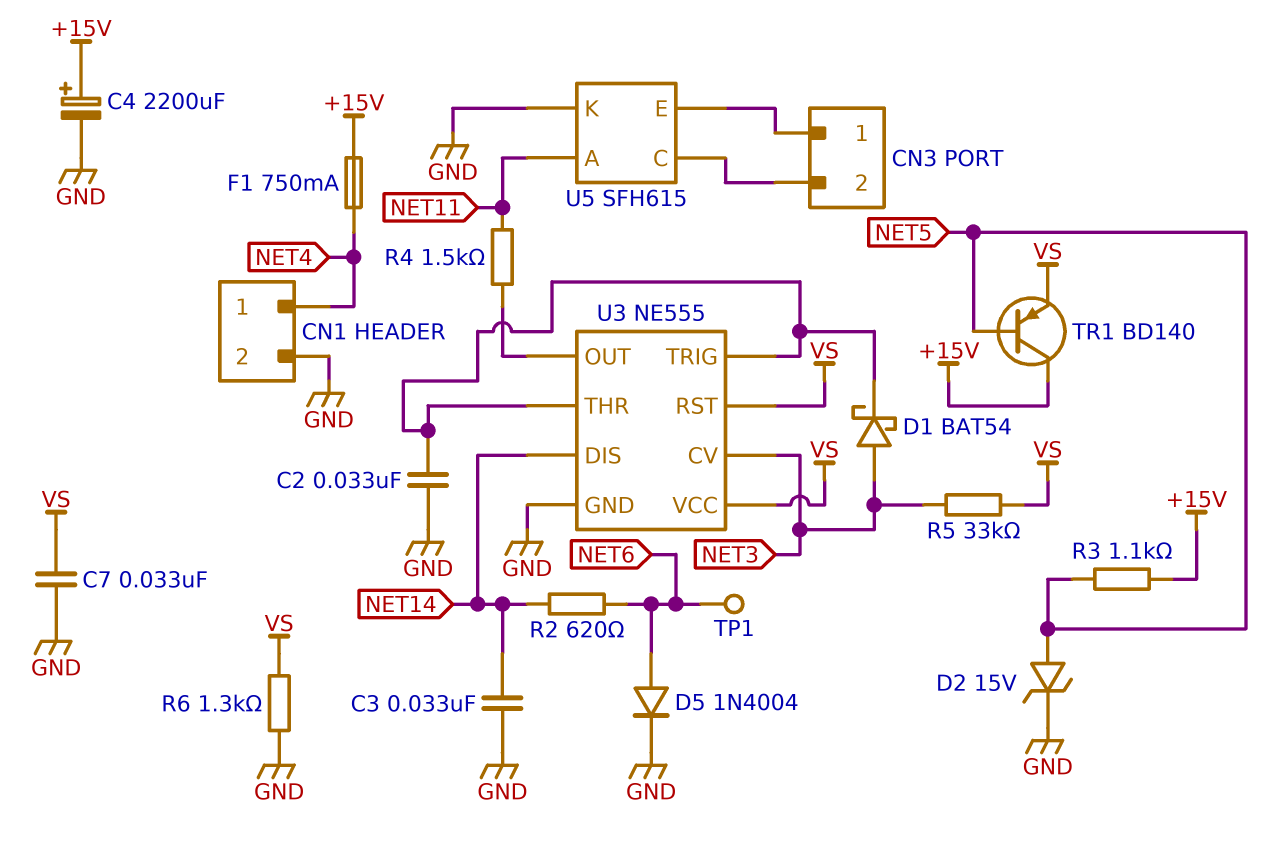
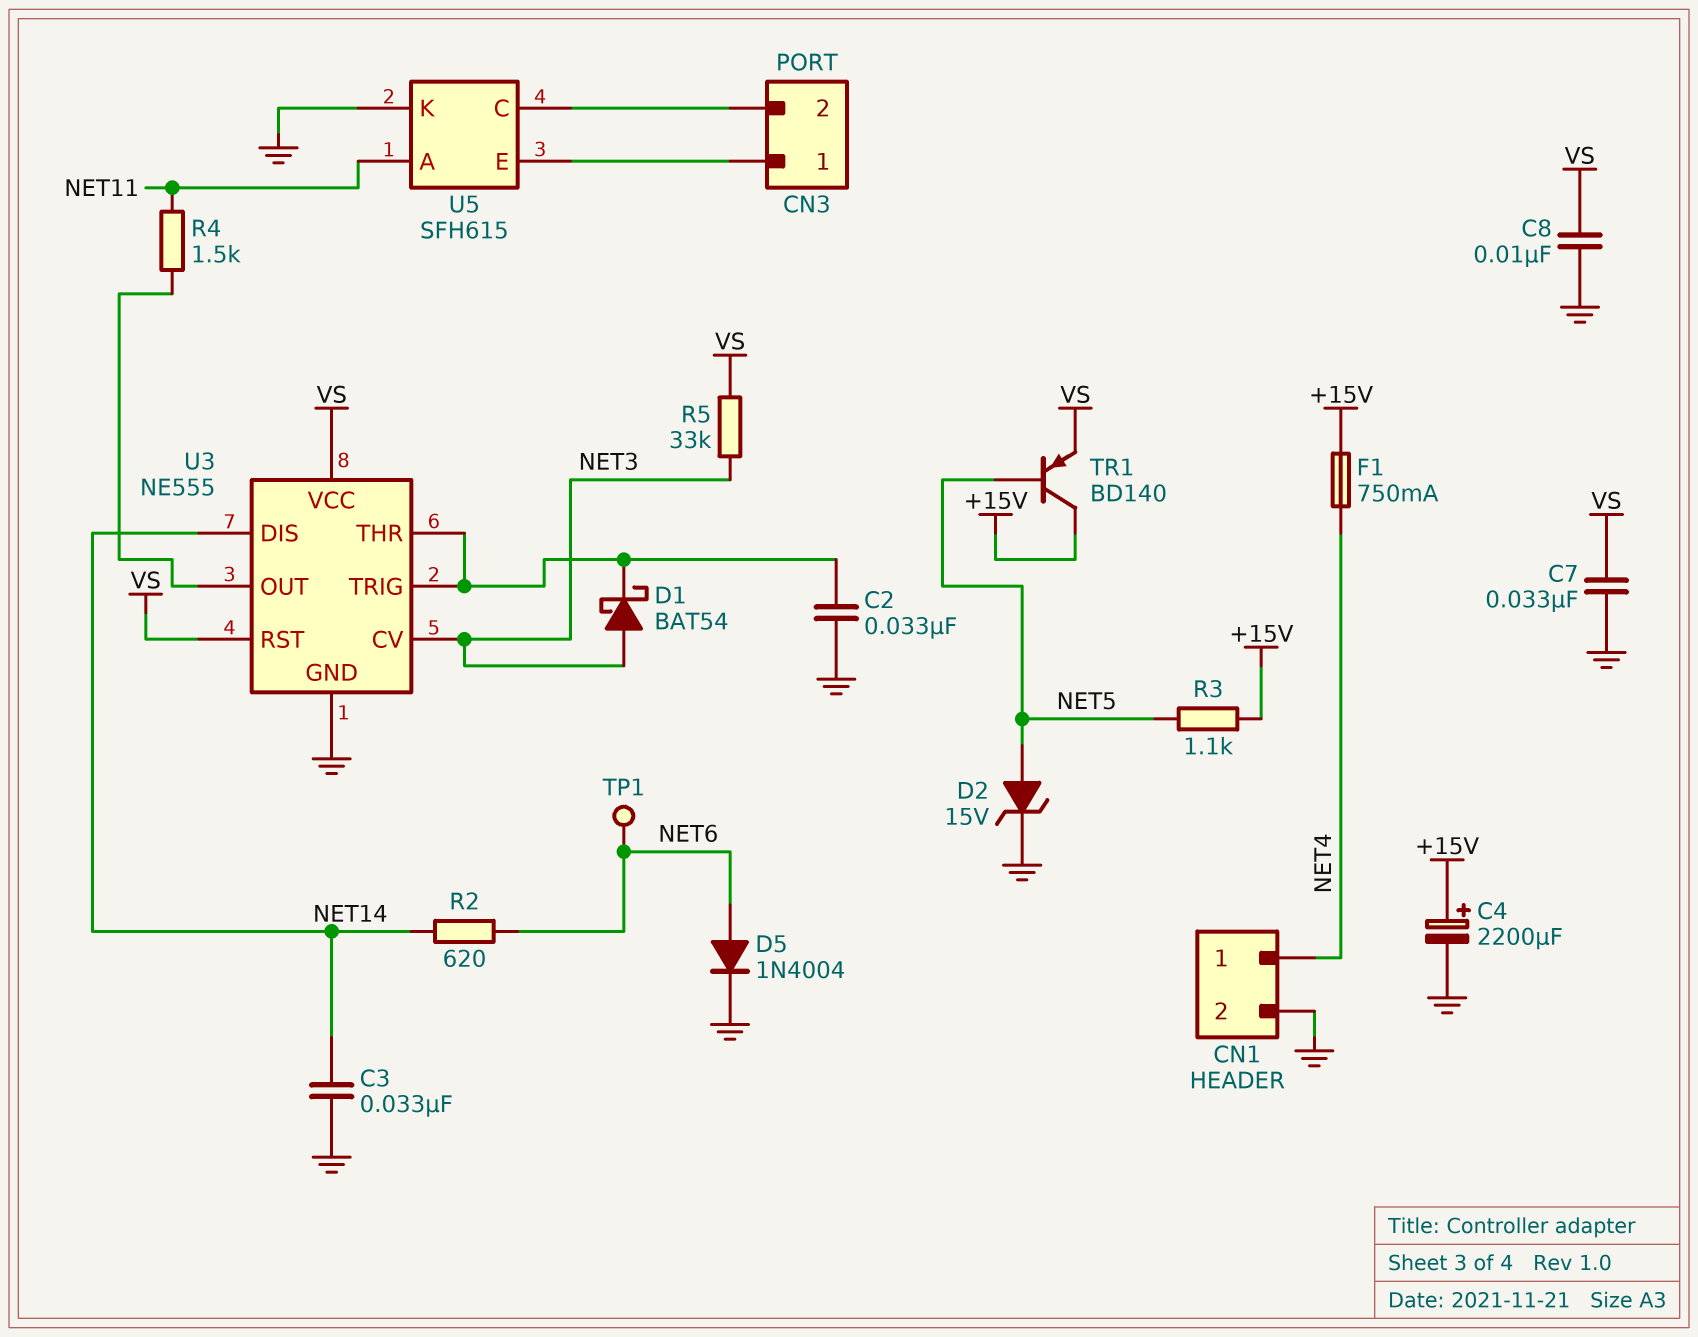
C8: none -> 10nF (GND, VS)
R6: 1.3k (GND, VS) -> none

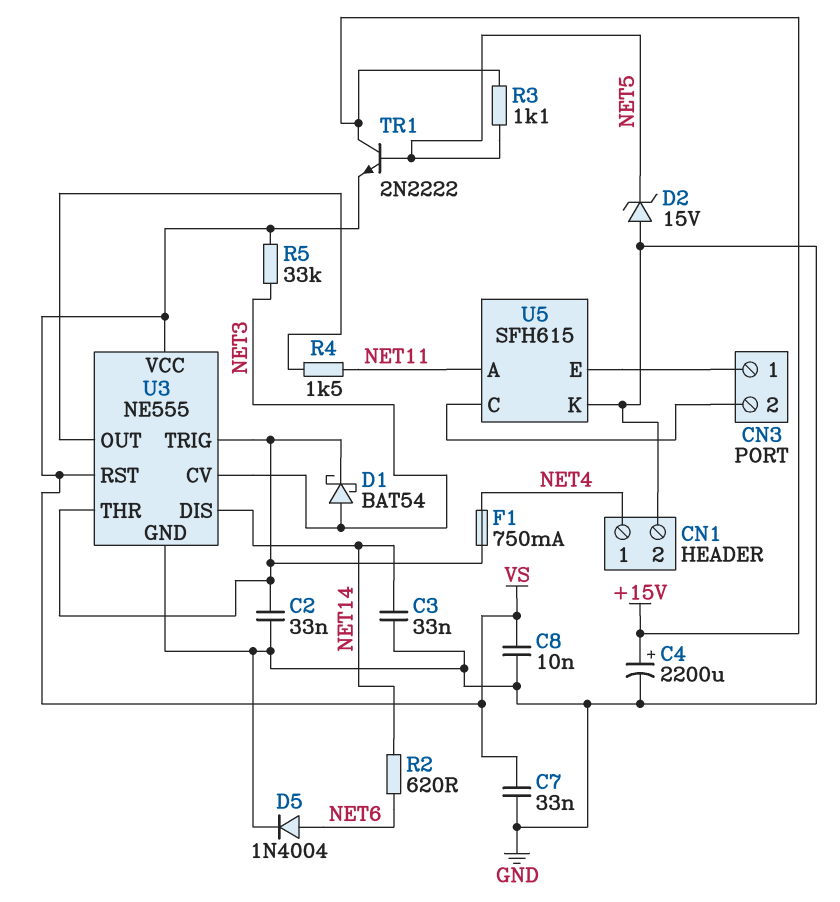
D2: zener 15V (A NET5, K GND) -> zener 15V (A GND, K NET5)
F1: 750mA (+15V, NET4) -> 750mA (NET4, U3/THR)
TP1: test point (NET6) -> none
TR1: PNP BD140 (B NET5, C +15V, E VS) -> NPN 2N2222 (B NET5, C +15V, E VS)

